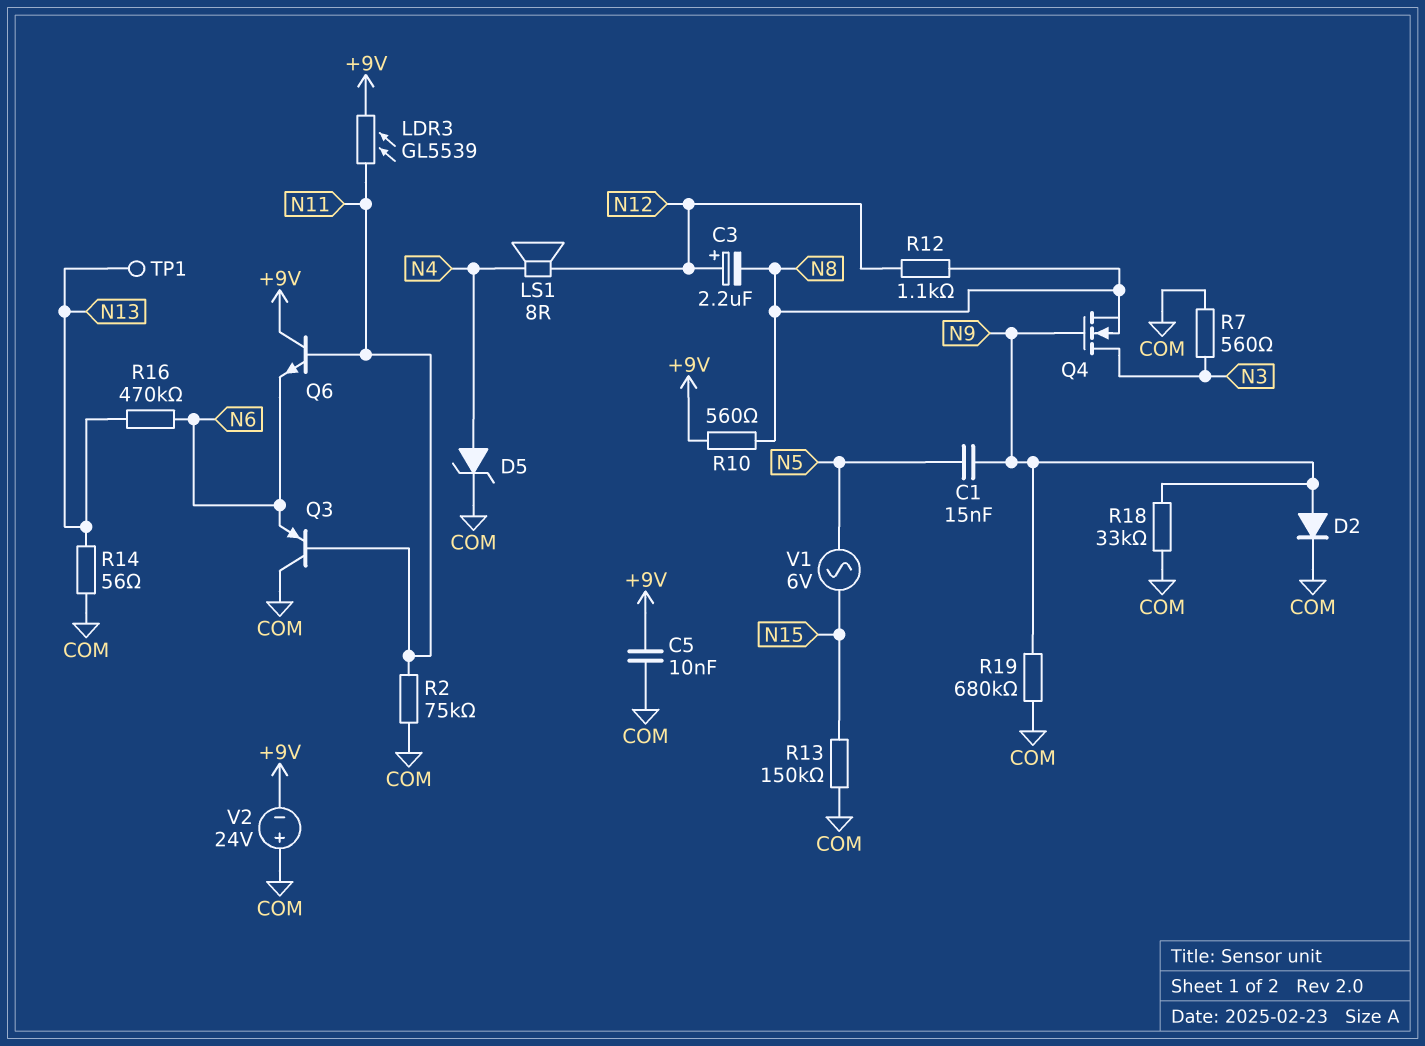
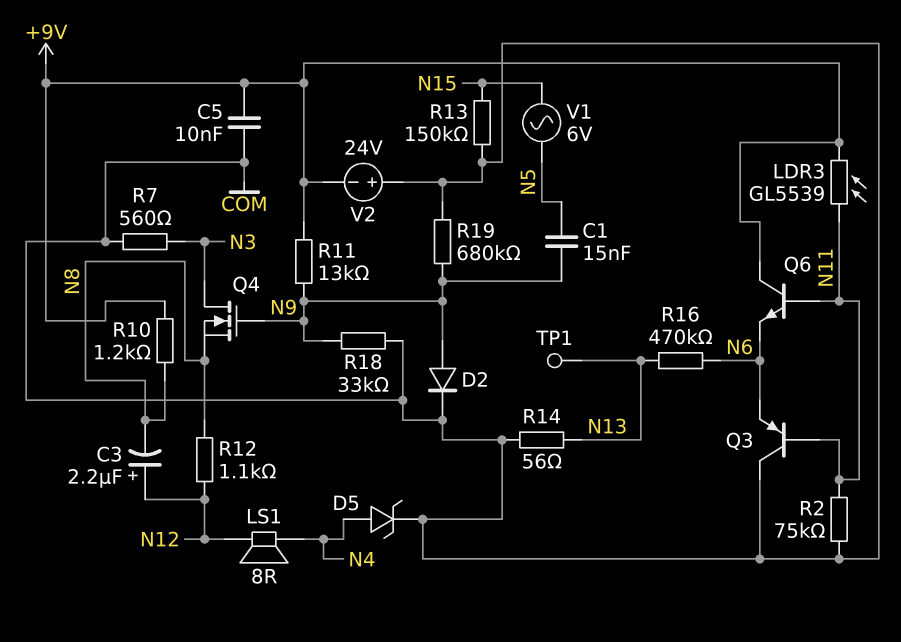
R10: 560 (+9V, N8) -> 1.2k (+9V, N8)
R11: none -> 13k (+9V, N9)

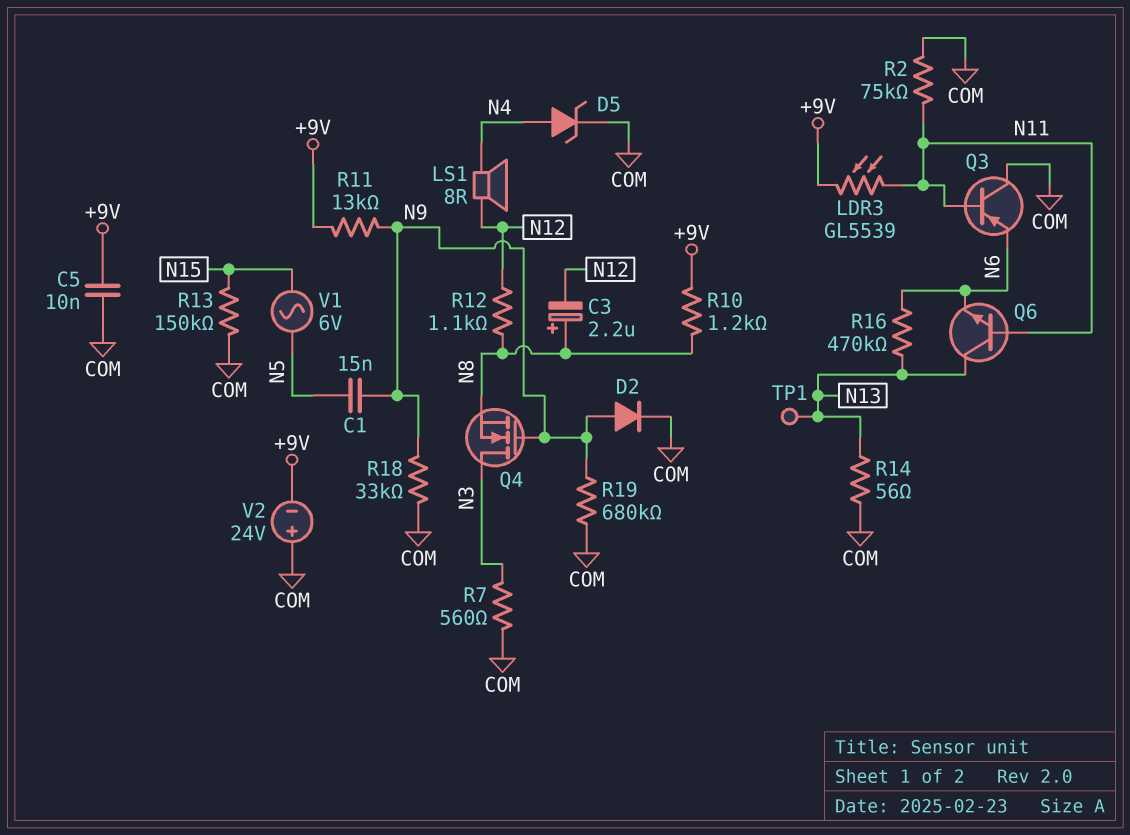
C3: 2.2uF (plus N12, minus N8) -> 2.2uF (plus N8, minus N12)
Q6: NPN (B N11, C +9V, E N6) -> NPN (B N11, C N13, E N6)

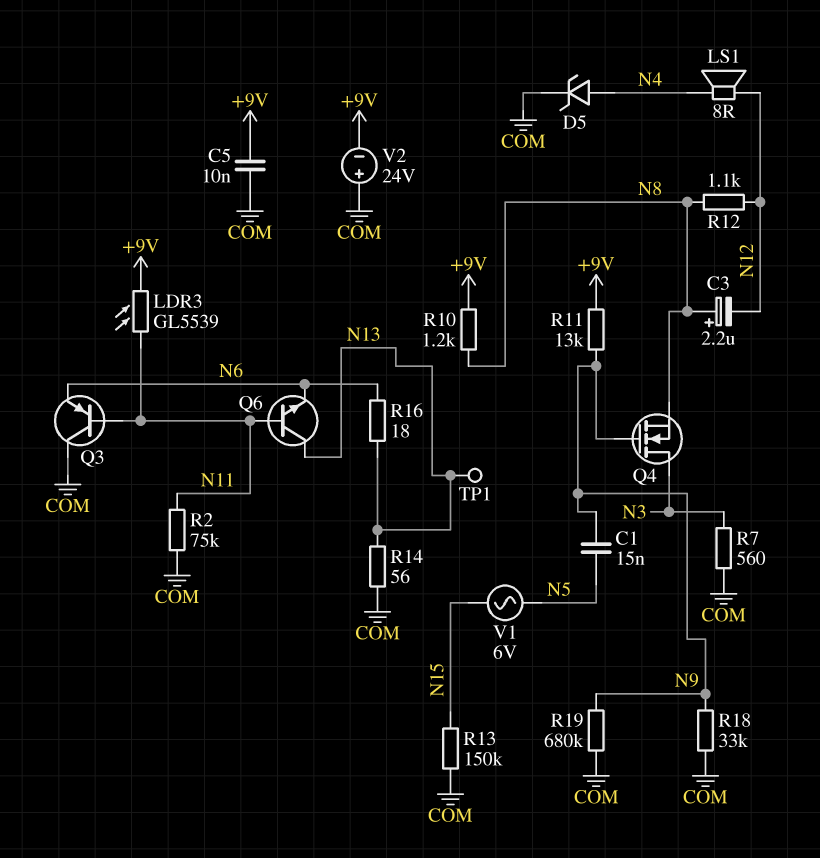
D2: diode (A N9, K COM) -> none
R16: 470k (N6, N13) -> 18 (N6, N13)

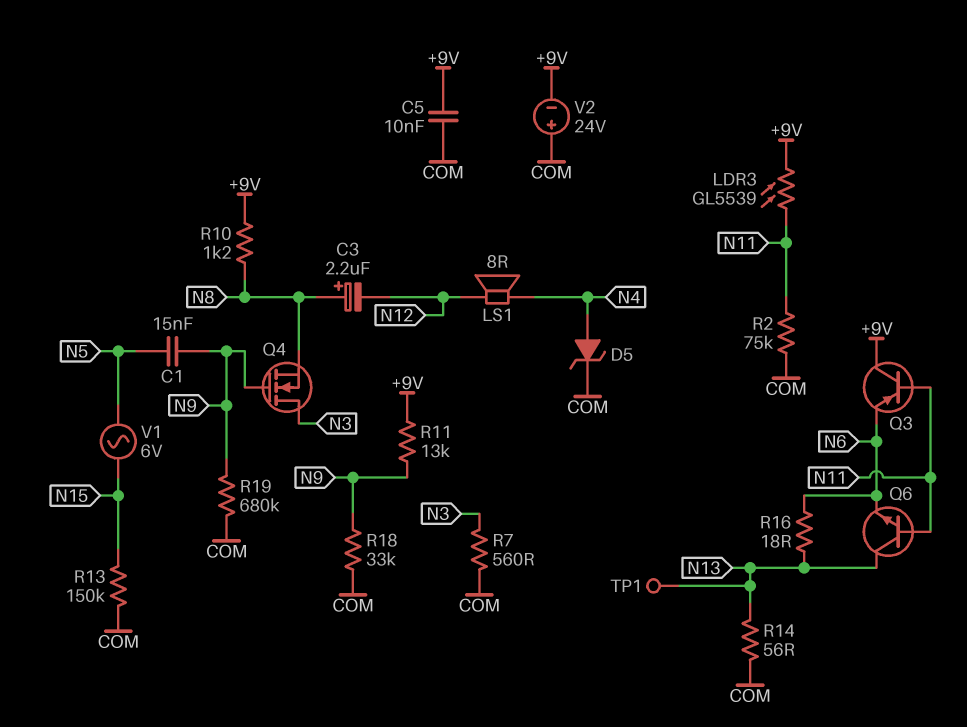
Q3: PNP (B N11, C COM, E N6) -> PNP (B N11, C +9V, E N6)
R12: 1.1k (N8, N12) -> none

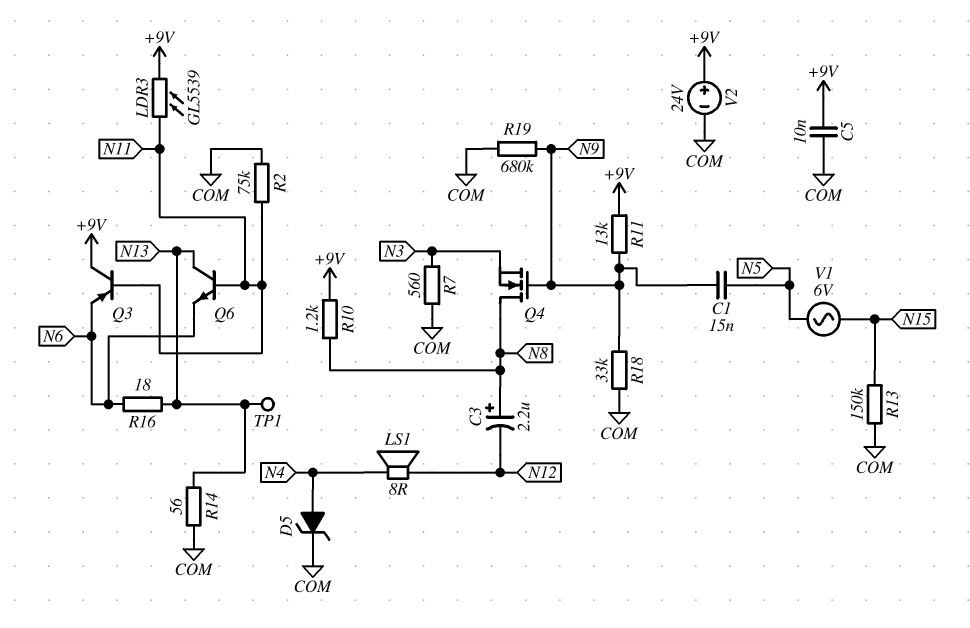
Q4: NMOS (G N9, D N3, S N8) -> NMOS (G N9, D N8, S N3)
V2: 24V (plus COM, minus +9V) -> 24V (plus +9V, minus COM)

